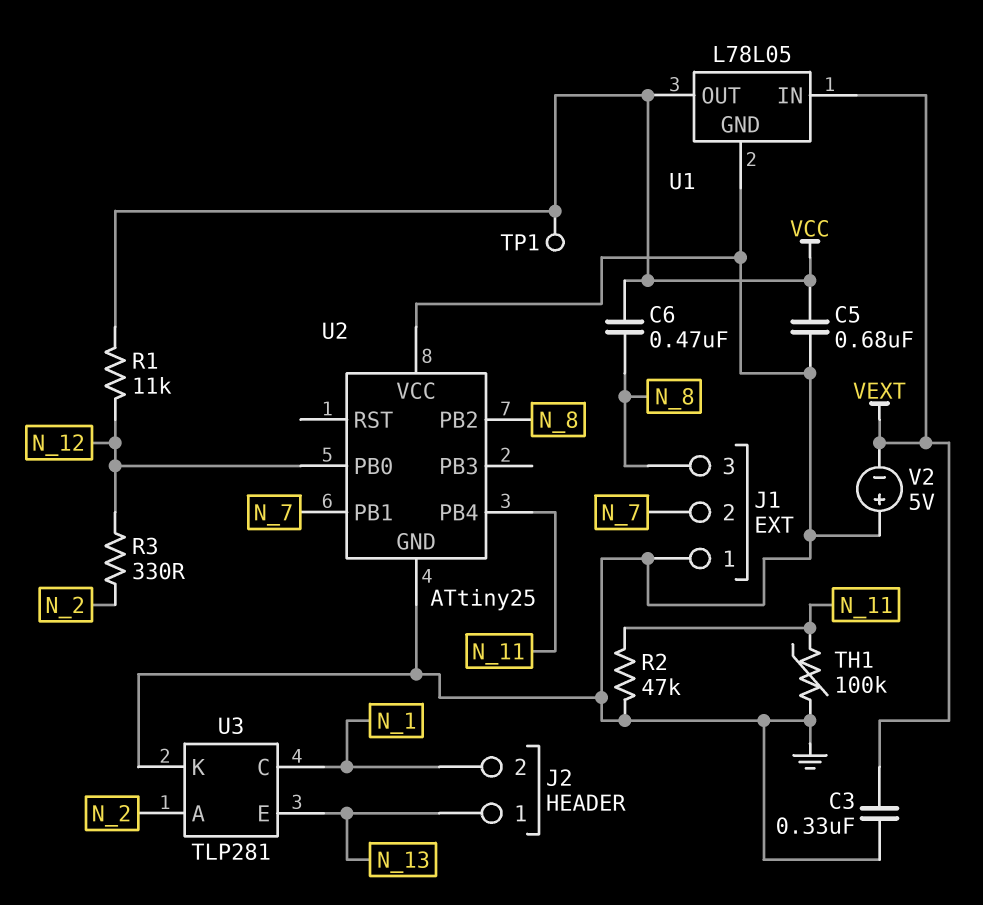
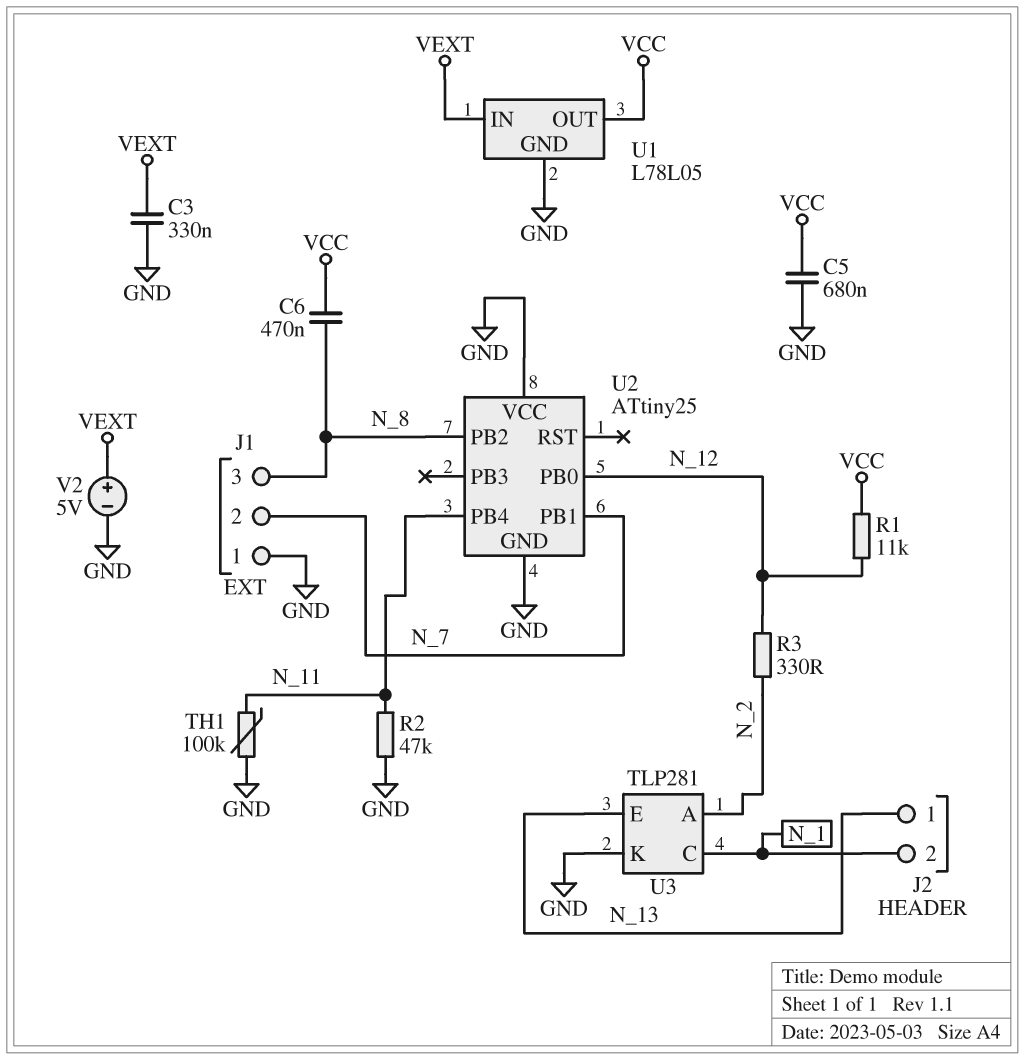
TP1: test point (VCC) -> none
V2: 5V (plus GND, minus VEXT) -> 5V (plus VEXT, minus GND)

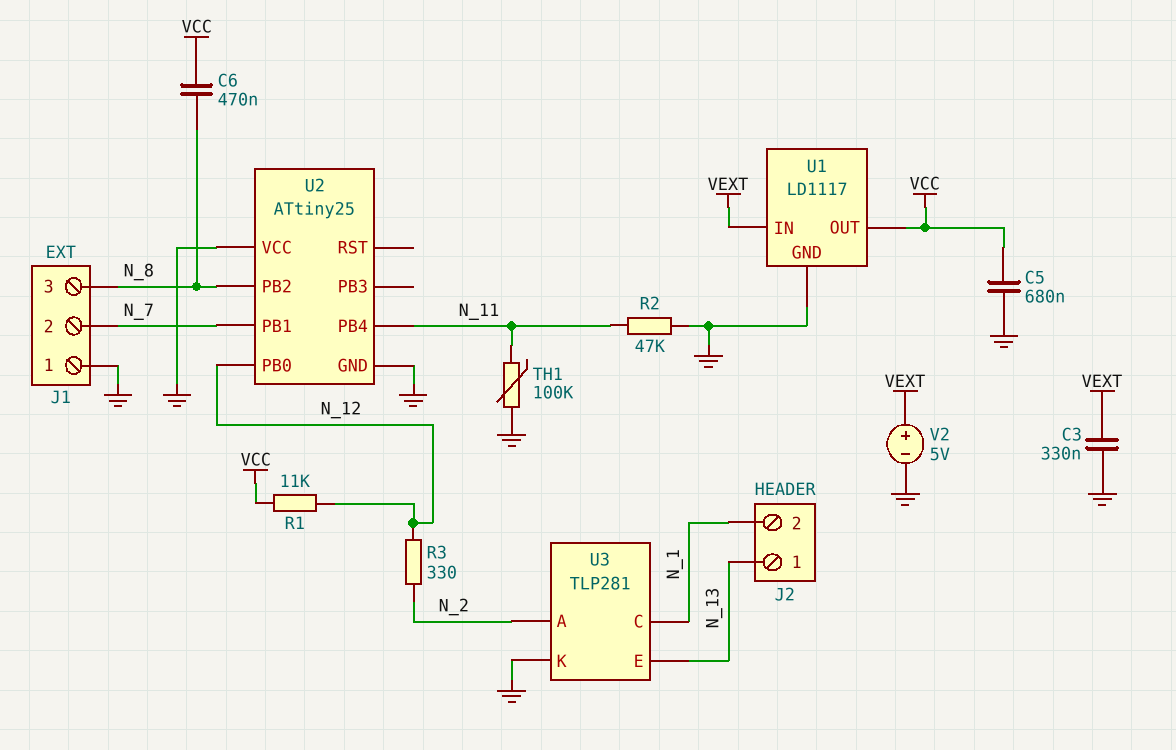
U1: L78L05 -> LD1117

